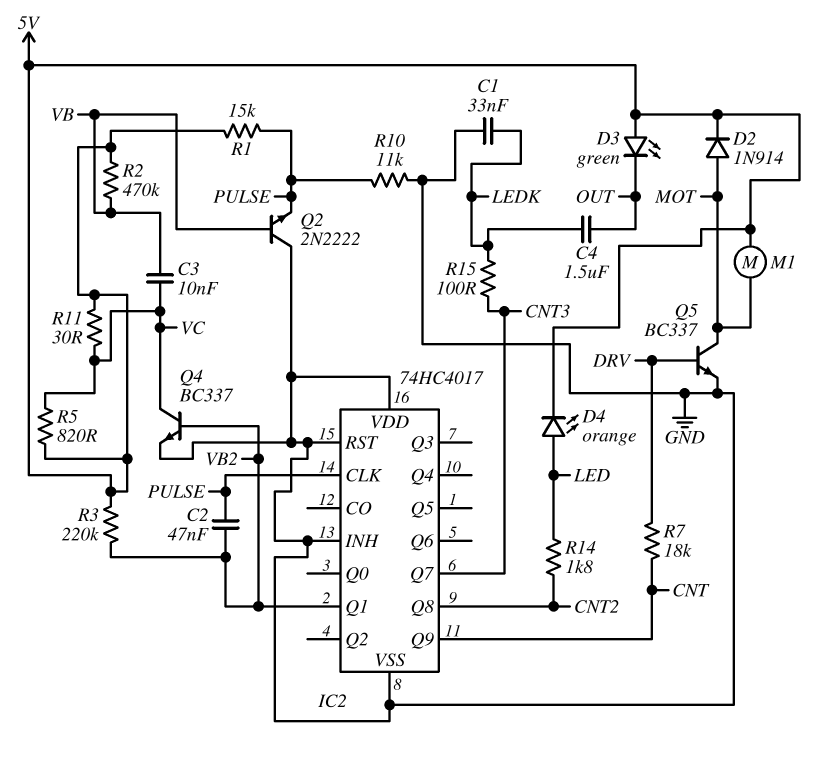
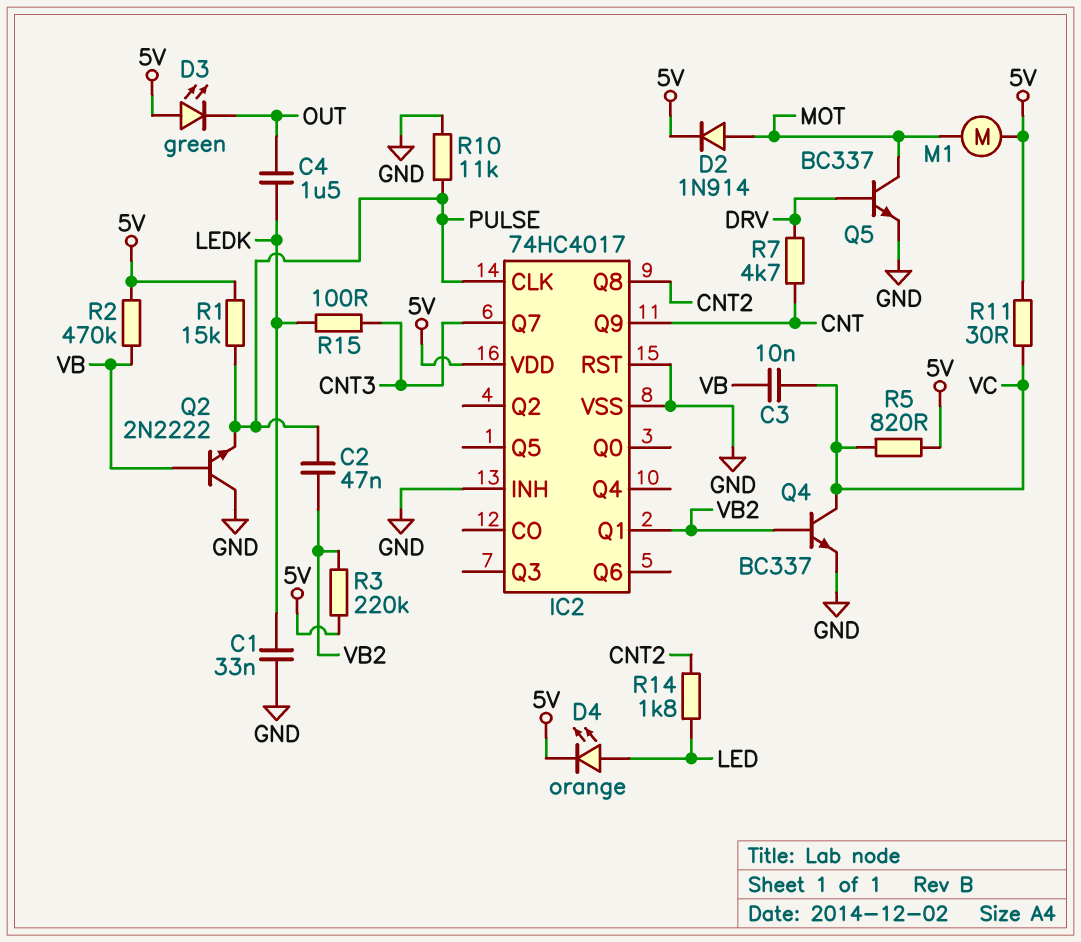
IC2 pin VDD: GND -> 5V
R7: 18k (CNT, DRV) -> 4.7k (CNT, DRV)

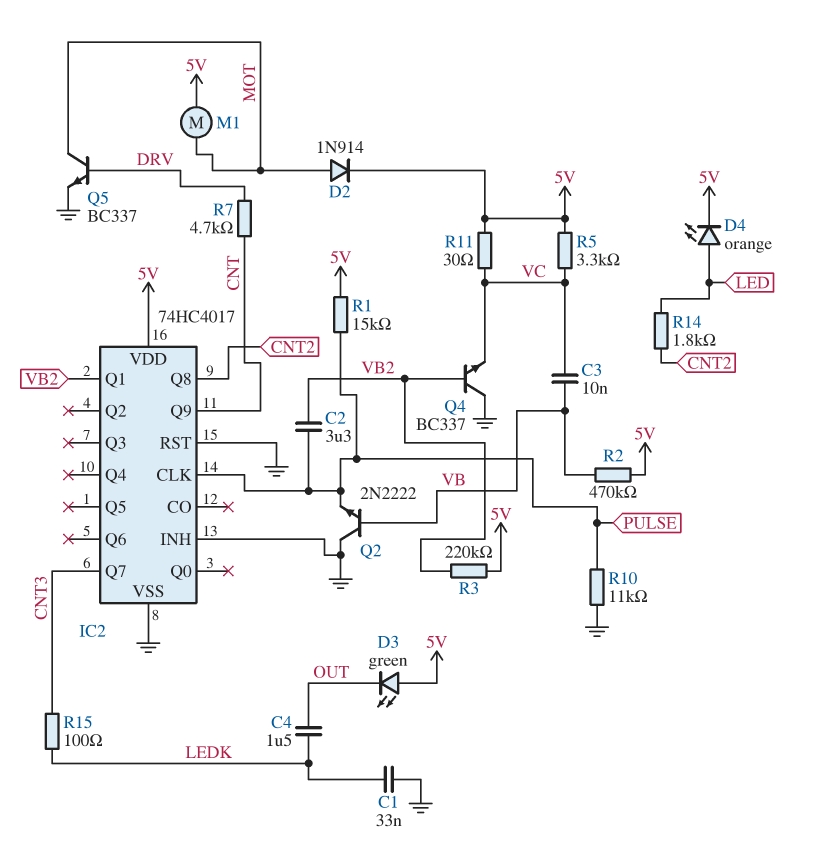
C2: 47nF (PULSE, VB2) -> 3.3uF (PULSE, VB2)
Q4: NPN BC337 (B VB2, C VC, E GND) -> NPN BC337 (B VB2, C GND, E VC)
R5: 820 (5V, VC) -> 3.3k (5V, VC)

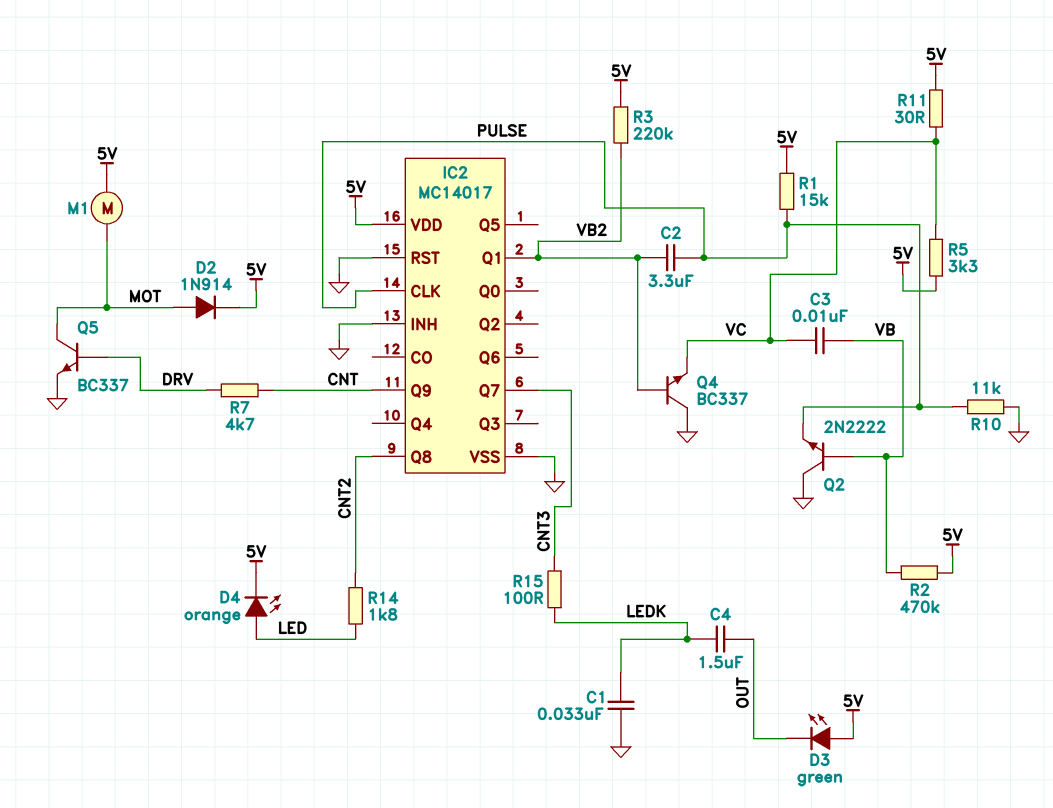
IC2: 74HC4017 -> MC14017

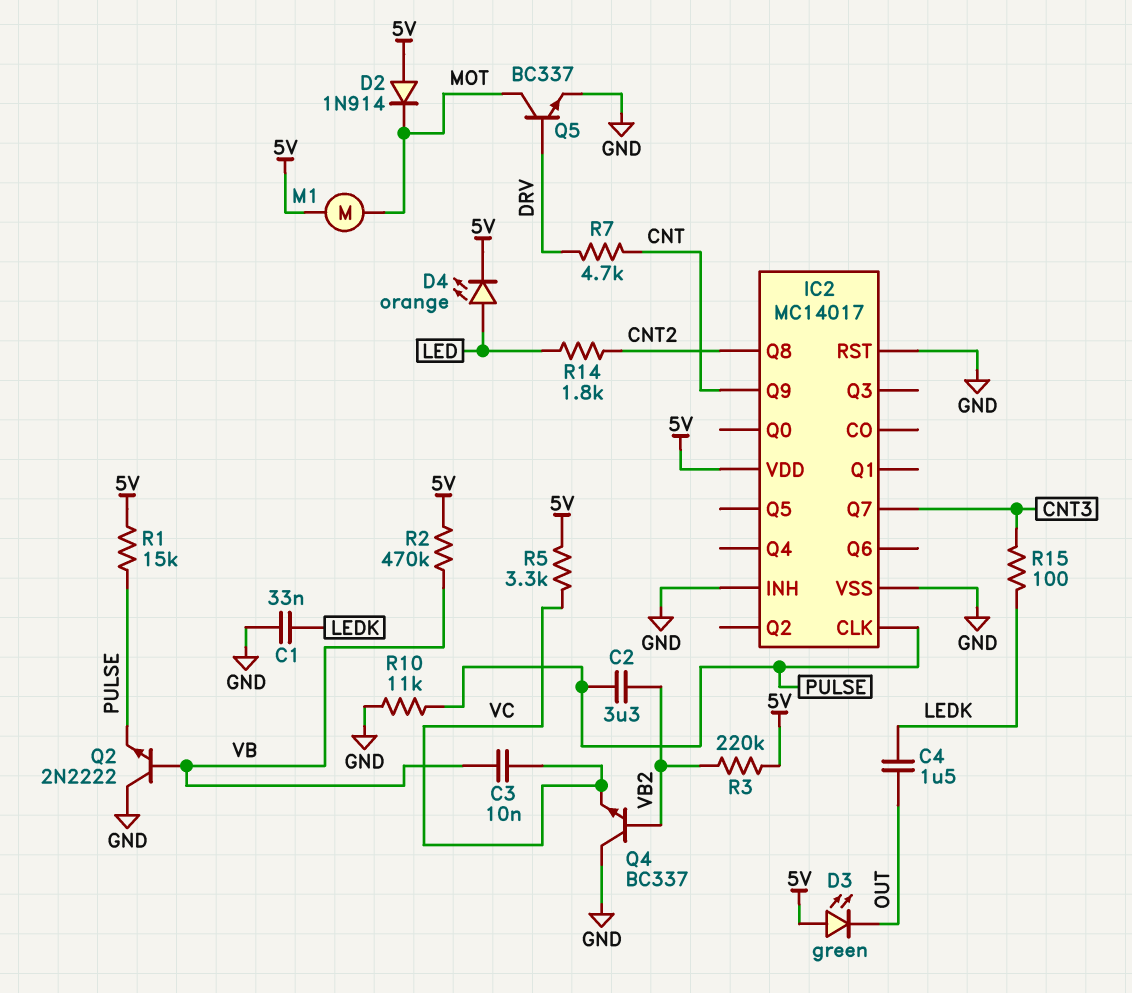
D2: diode 1N914 (A MOT, K 5V) -> diode 1N914 (A 5V, K MOT)
IC2 pin Q1: VB2 -> none
R11: 30 (5V, VC) -> none

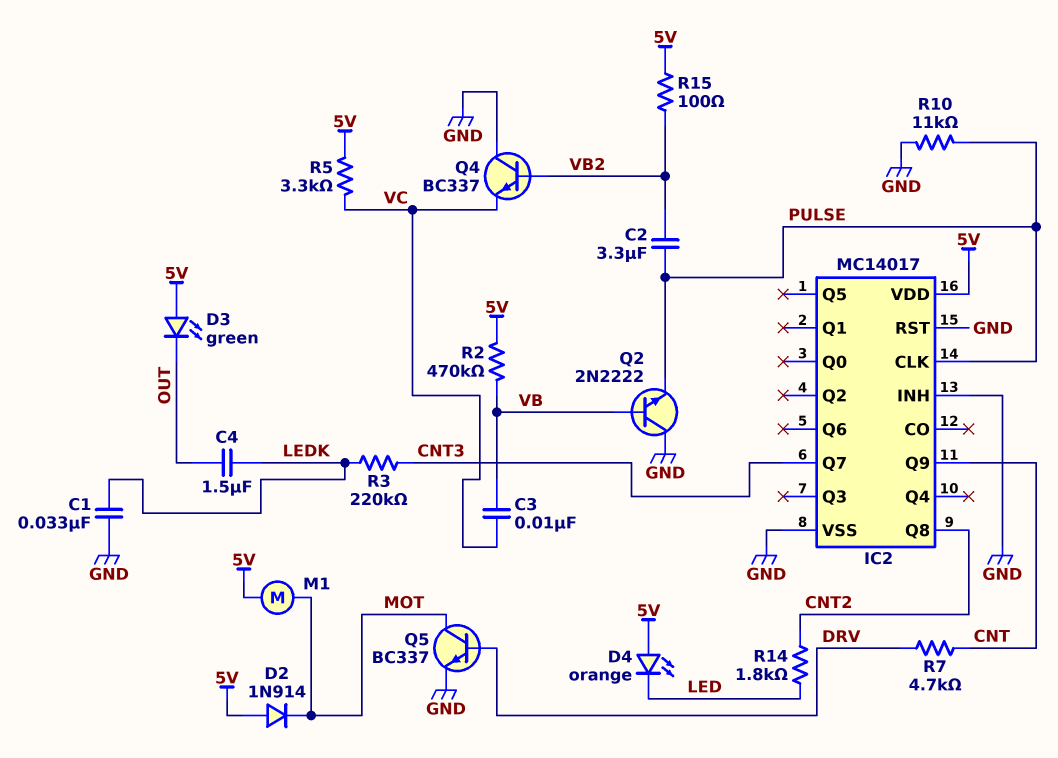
D4: LED orange (A LED, K 5V) -> LED orange (A 5V, K LED)
R1: 15k (5V, PULSE) -> none
R3: 220k (5V, VB2) -> 220k (CNT3, LEDK)
R15: 100 (CNT3, LEDK) -> 100 (5V, VB2)

